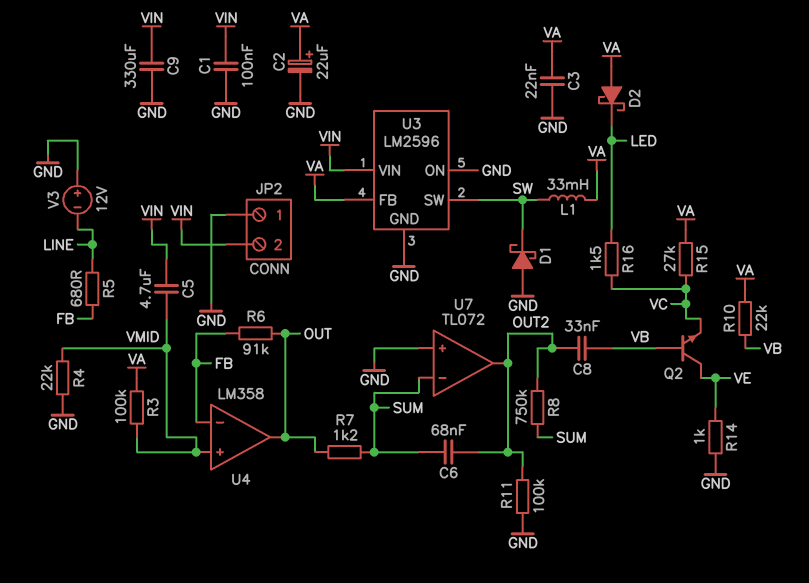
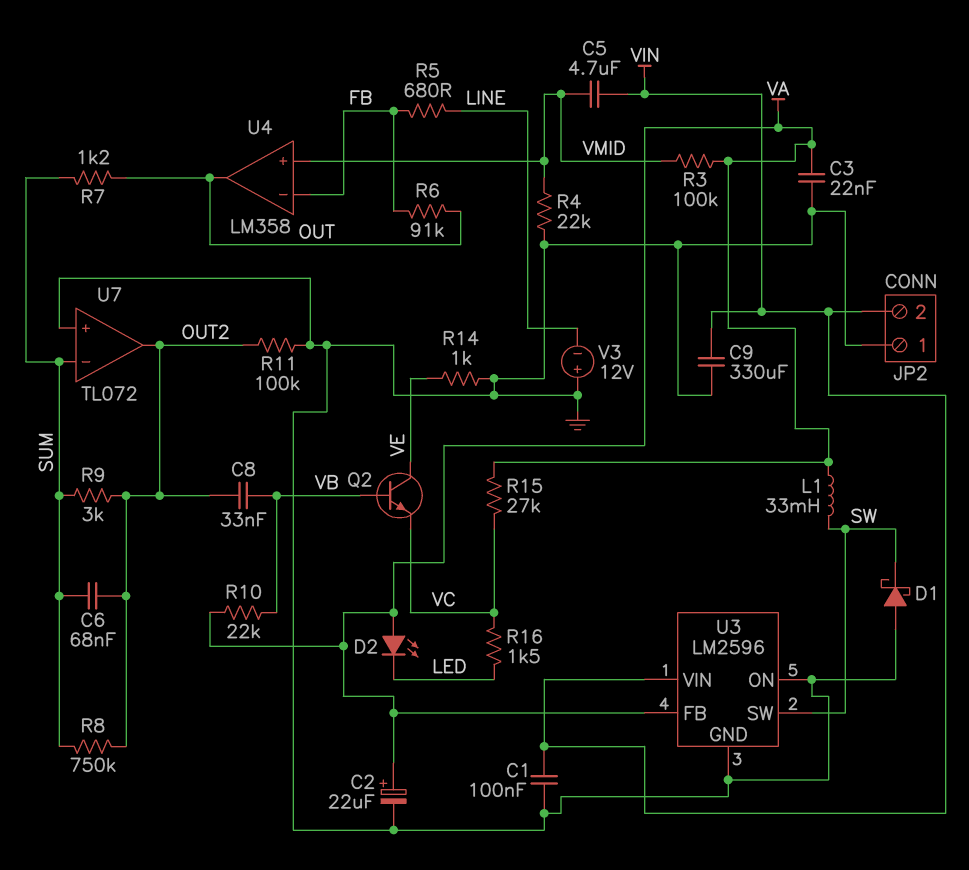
D2: schottky (A VA, K LED) -> LED (A VA, K LED)
R9: none -> 3k (OUT2, SUM)

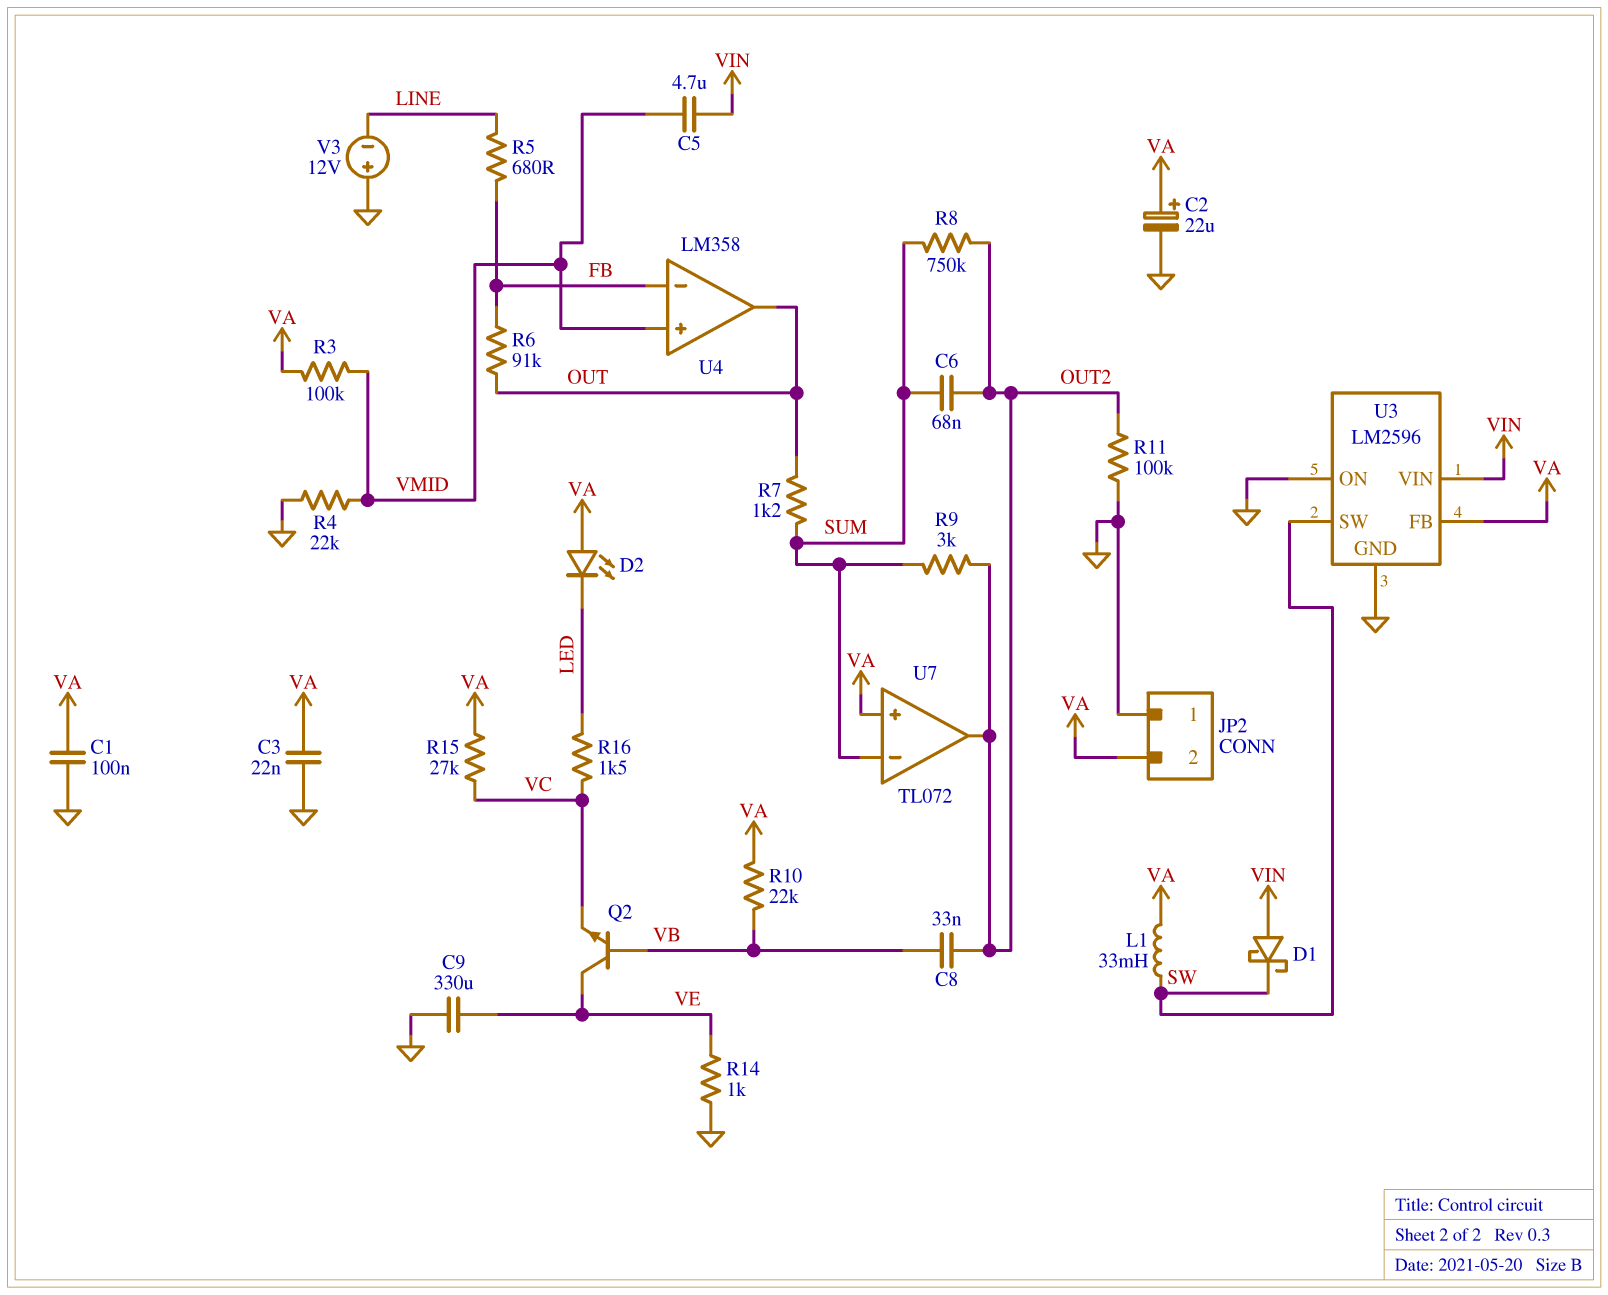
C1: 100nF (GND, VIN) -> 100nF (GND, VA)
C9: 330uF (GND, VIN) -> 330uF (GND, VE)
D1: schottky (A GND, K SW) -> schottky (A VIN, K SW)
JP2 pin 2: VIN -> VA
U7 pin in+: GND -> VA

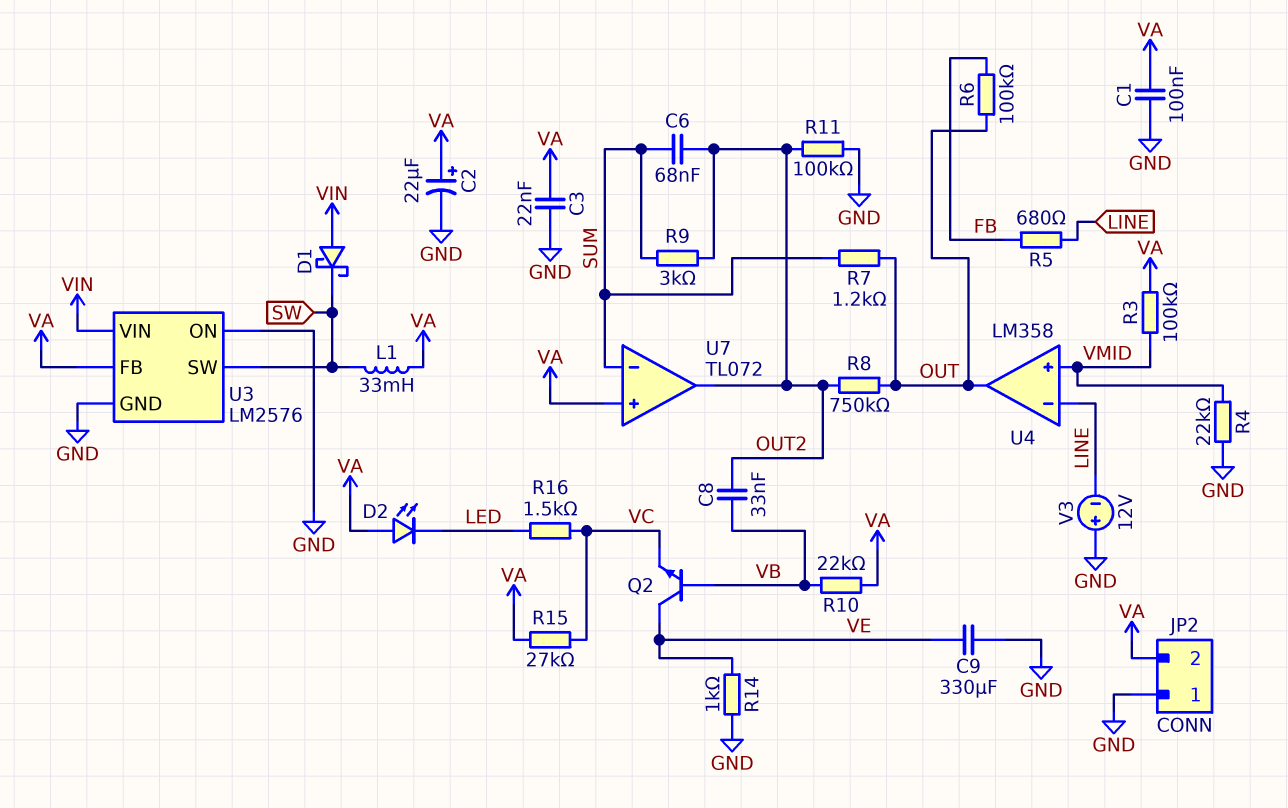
C5: 4.7uF (VIN, VMID) -> none
R6: 91k (FB, OUT) -> 100k (FB, OUT)
R8: 750k (OUT2, SUM) -> 750k (OUT, OUT2)
U3: LM2596 -> LM2576
U4 pin in-: FB -> LINE

